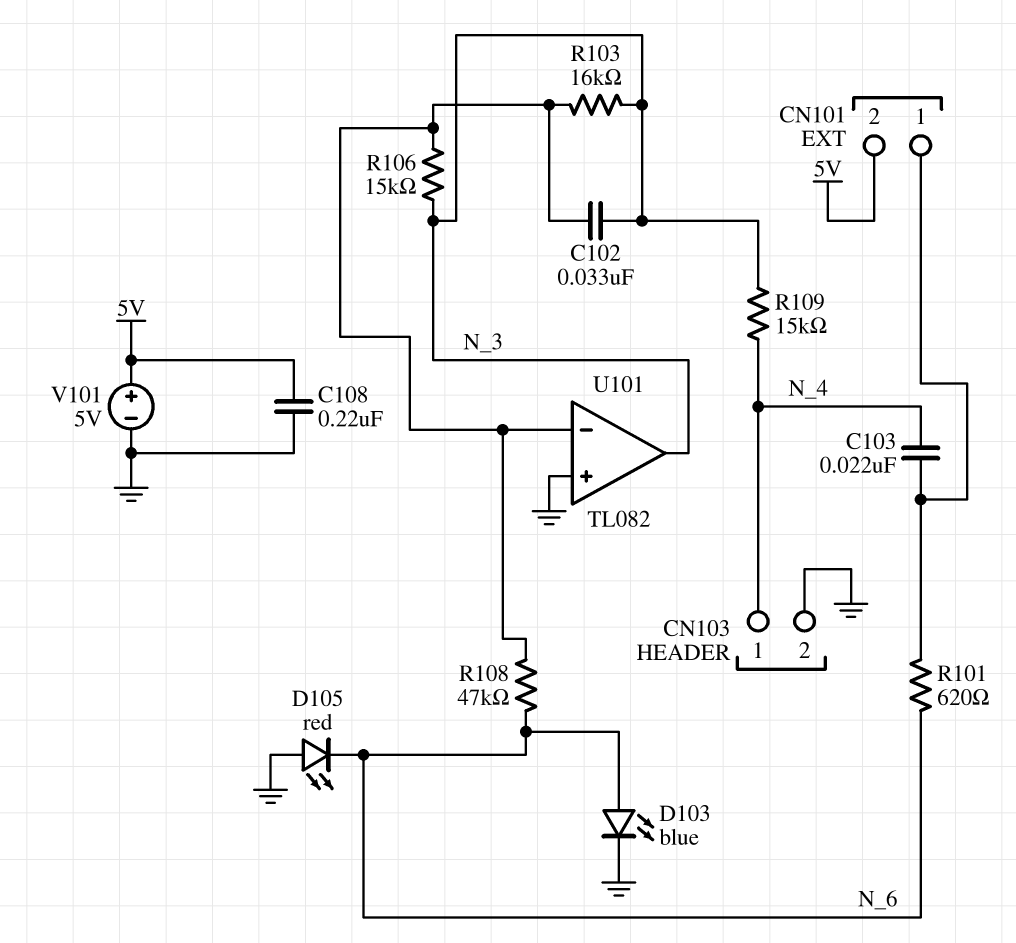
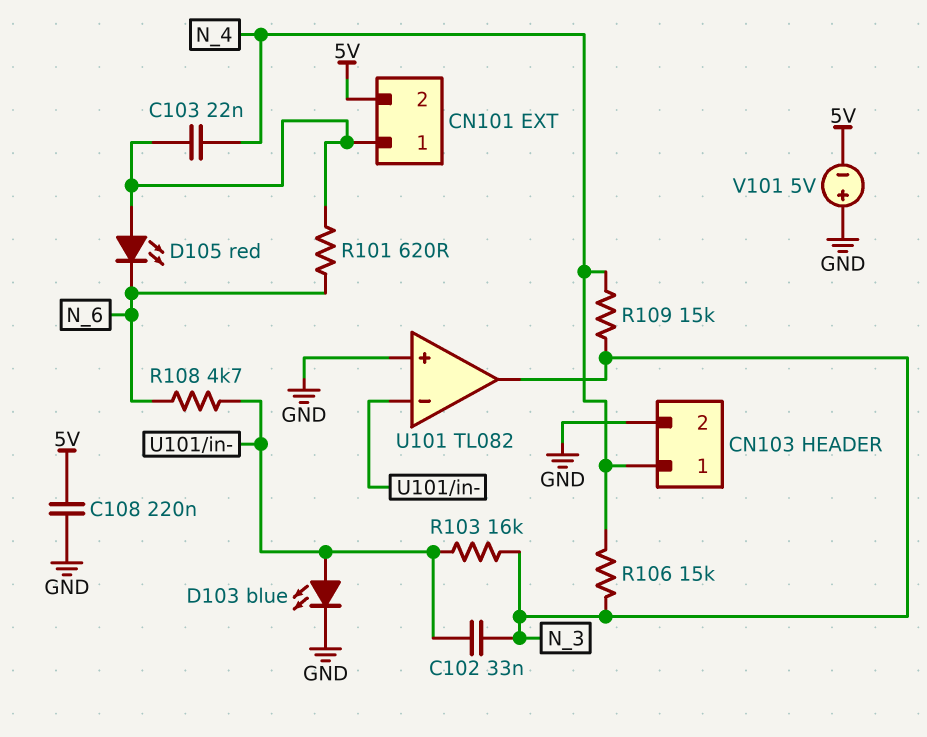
D103: LED blue (A N_6, K GND) -> LED blue (A U101/in-, K GND)
D105: LED red (A GND, K N_6) -> LED red (A CN101/1, K N_6)
R106: 15k (N_3, U101/in-) -> 15k (N_3, N_4)
R108: 47k (N_6, U101/in-) -> 4.7k (N_6, U101/in-)
V101: 5V (plus 5V, minus GND) -> 5V (plus GND, minus 5V)

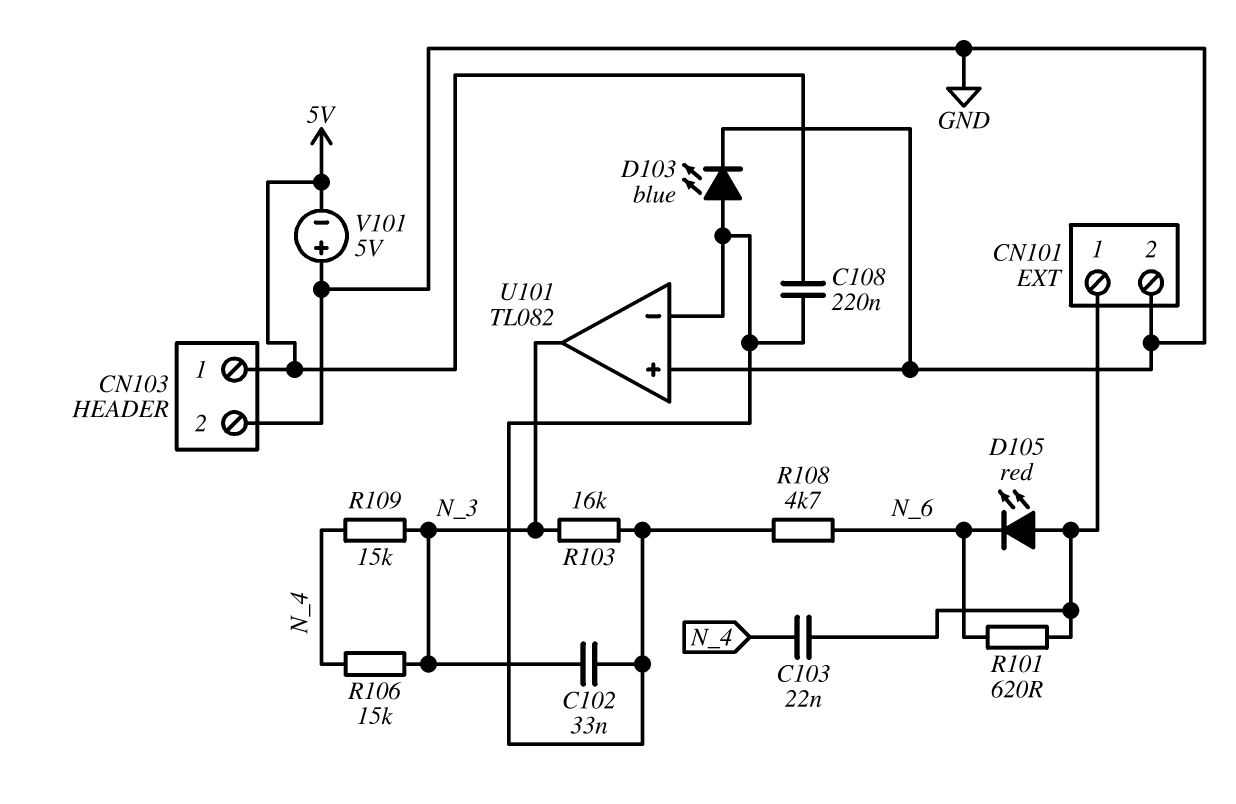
C108: 220nF (5V, GND) -> 220nF (5V, U101/in-)
CN101 pin 2: 5V -> GND
CN103 pin 1: N_4 -> 5V

